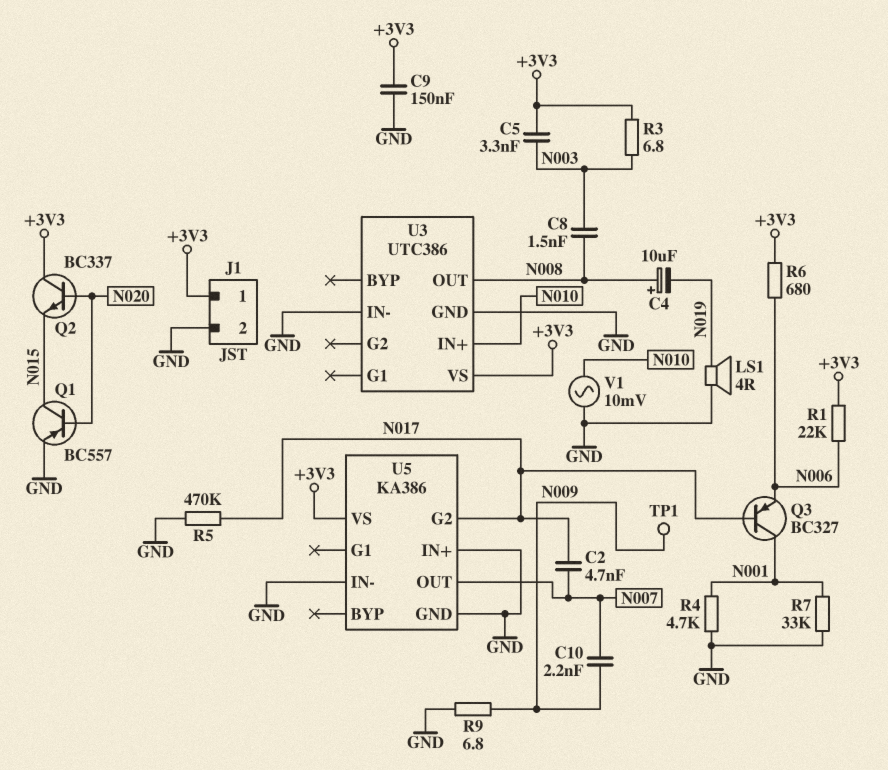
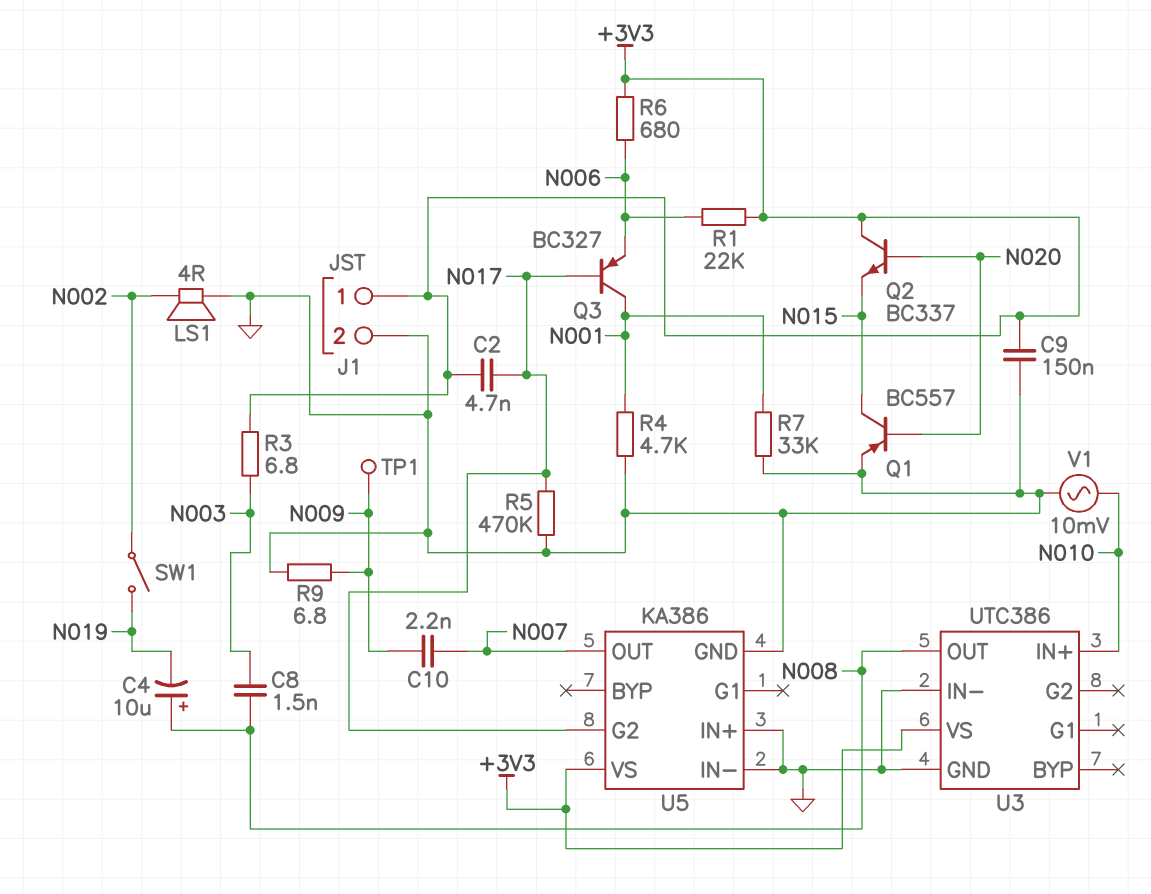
C2: 4.7nF (N007, N017) -> 4.7nF (+3V3, N017)
C5: 3.3nF (+3V3, N003) -> none
LS1: speaker 4R (GND, N019) -> speaker 4R (GND, N002)
SW1: none -> switch (N002, N019)

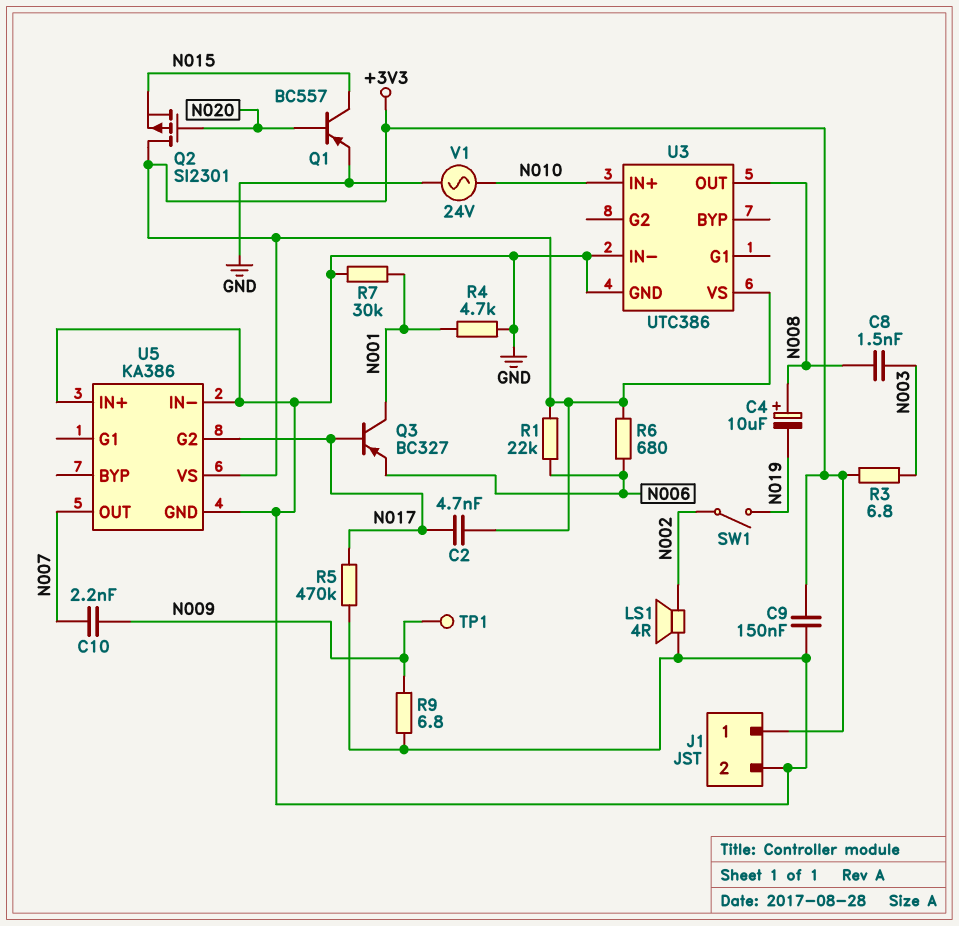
Q2: NPN BC337 (B N020, C +3V3, E N015) -> PMOS SI2301 (G N020, D +3V3, S N015)
R7: 33k (GND, N001) -> 30k (GND, N001)
V1: AC 10mV (GND, N010) -> AC 24V (GND, N010)

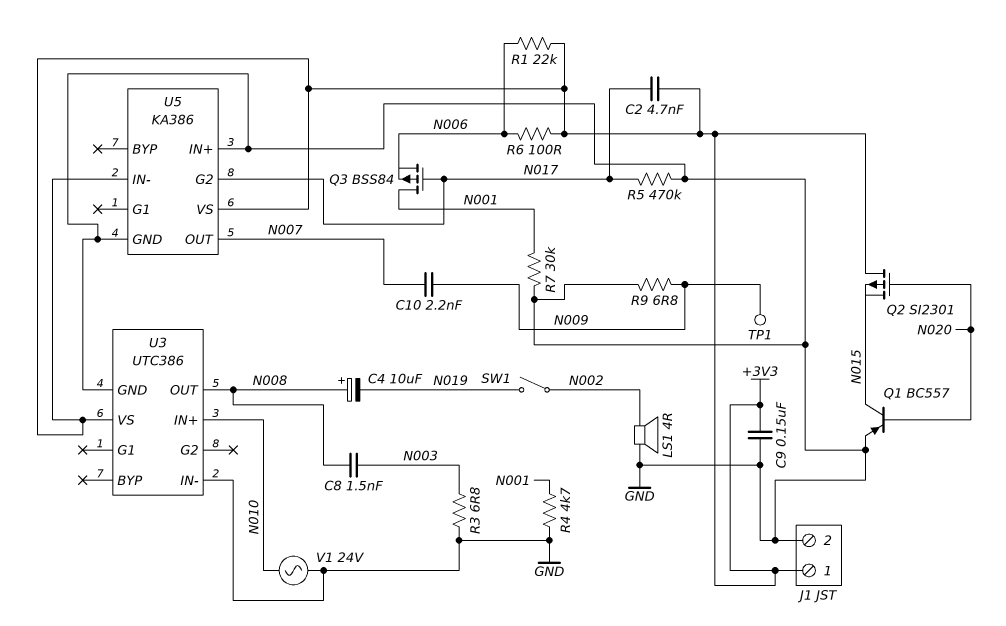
Q3: PNP BC327 (B N017, C N001, E N006) -> PMOS BSS84 (G N017, D N001, S N006)
R3: 6.8 (+3V3, N003) -> 6.8 (GND, N003)
R6: 680 (+3V3, N006) -> 100 (+3V3, N006)
U5 pin IN-: GND -> +3V3

